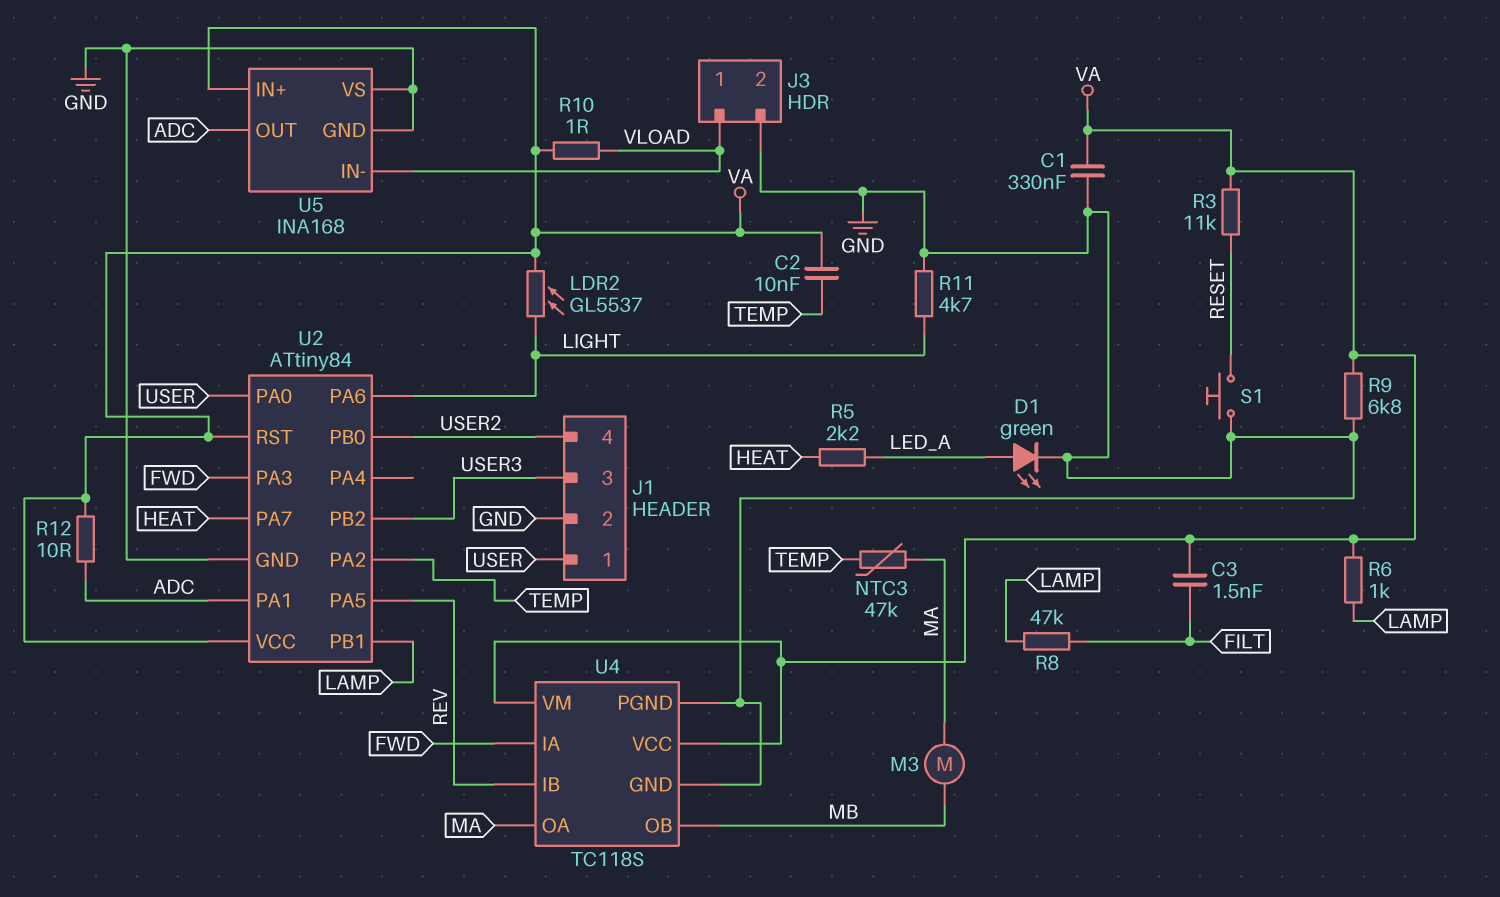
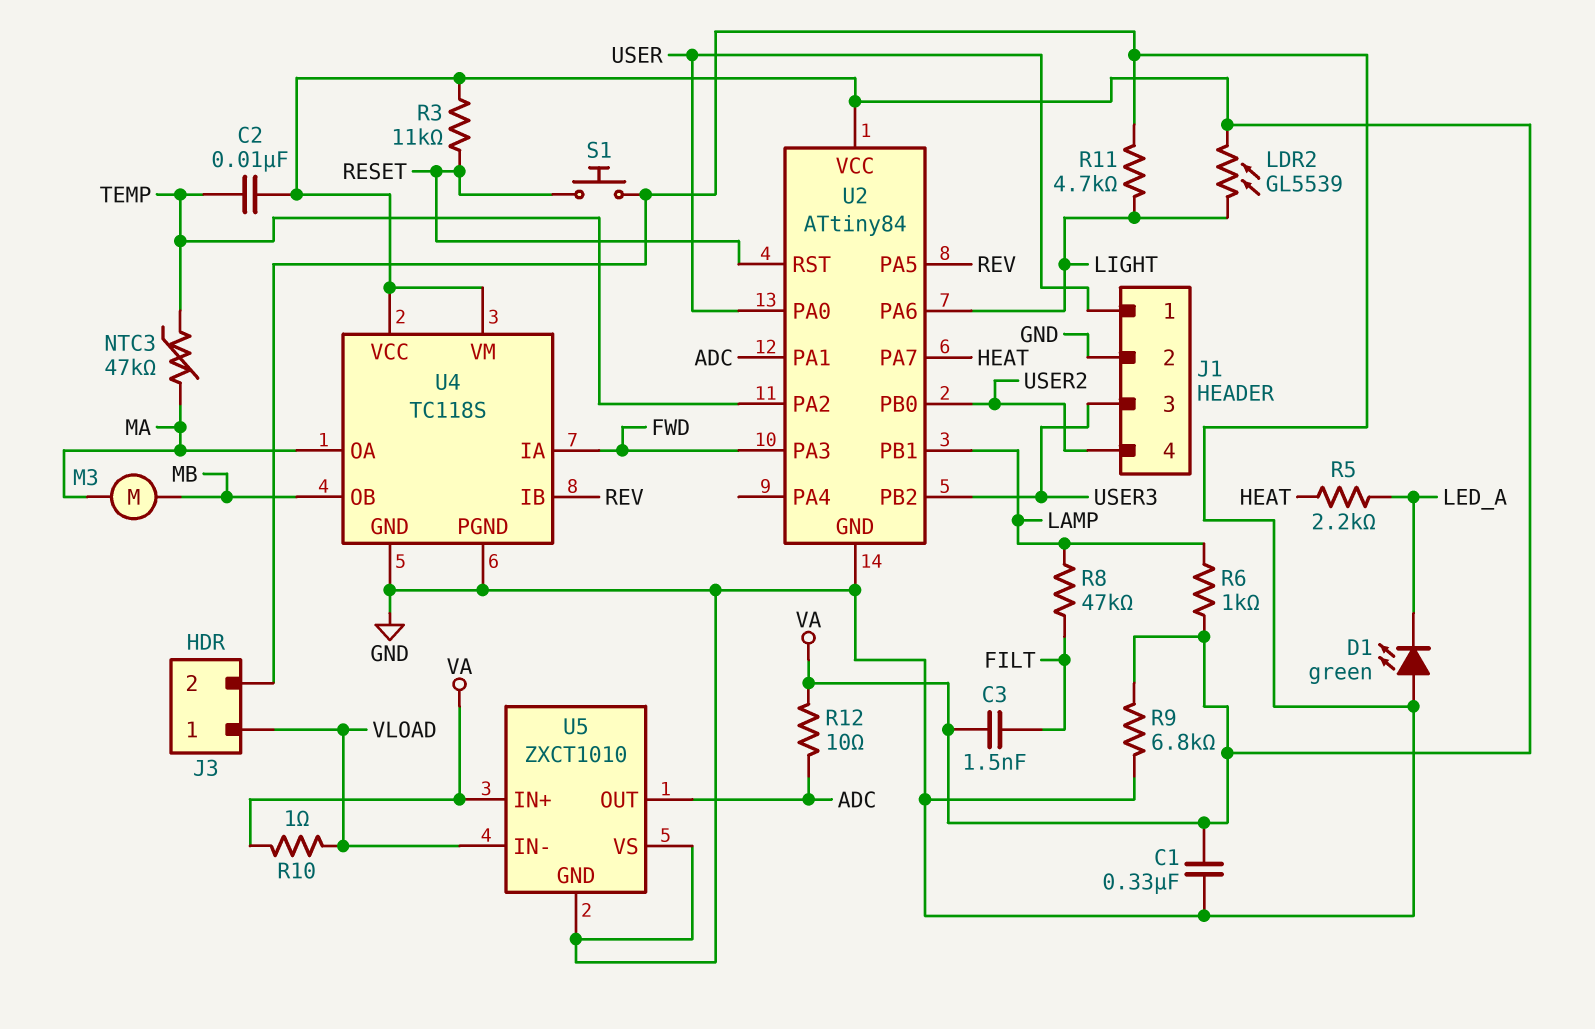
D1: LED green (A LED_A, K GND) -> LED green (A GND, K LED_A)
LDR2: GL5537 (LIGHT, VA) -> GL5539 (LIGHT, VA)
U2 pin RST: VA -> RESET
U5: INA168 -> ZXCT1010

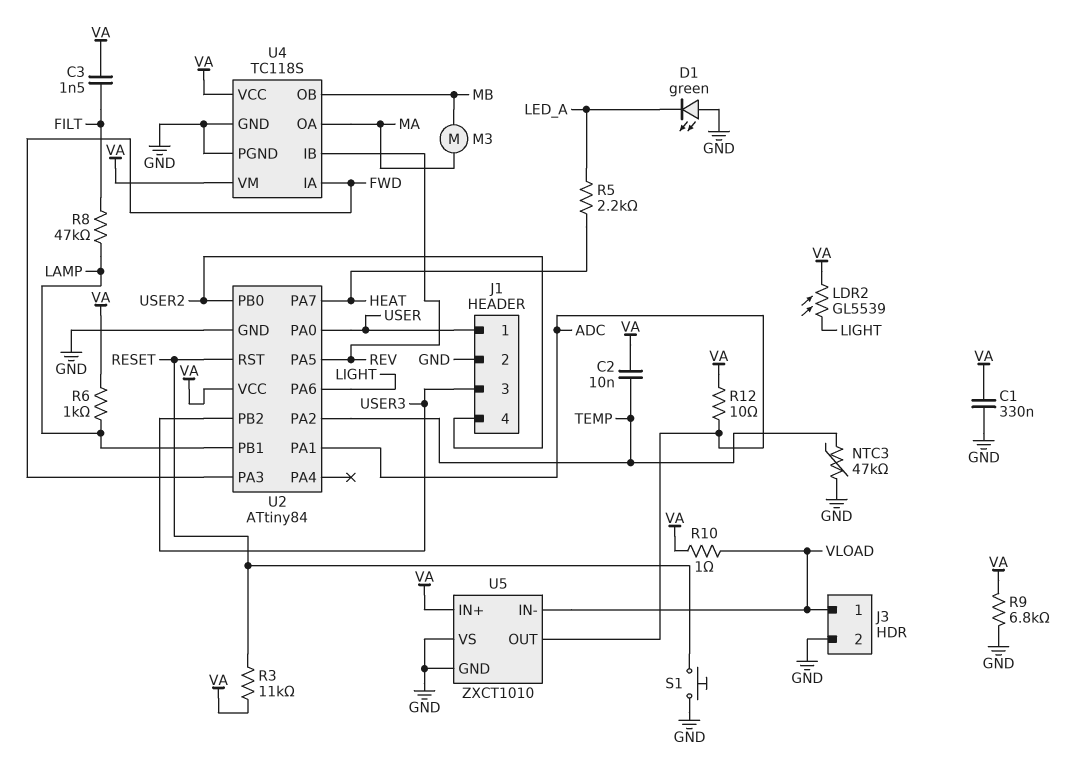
NTC3: 47k (MA, TEMP) -> 47k (GND, TEMP)
R11: 4.7k (GND, LIGHT) -> none

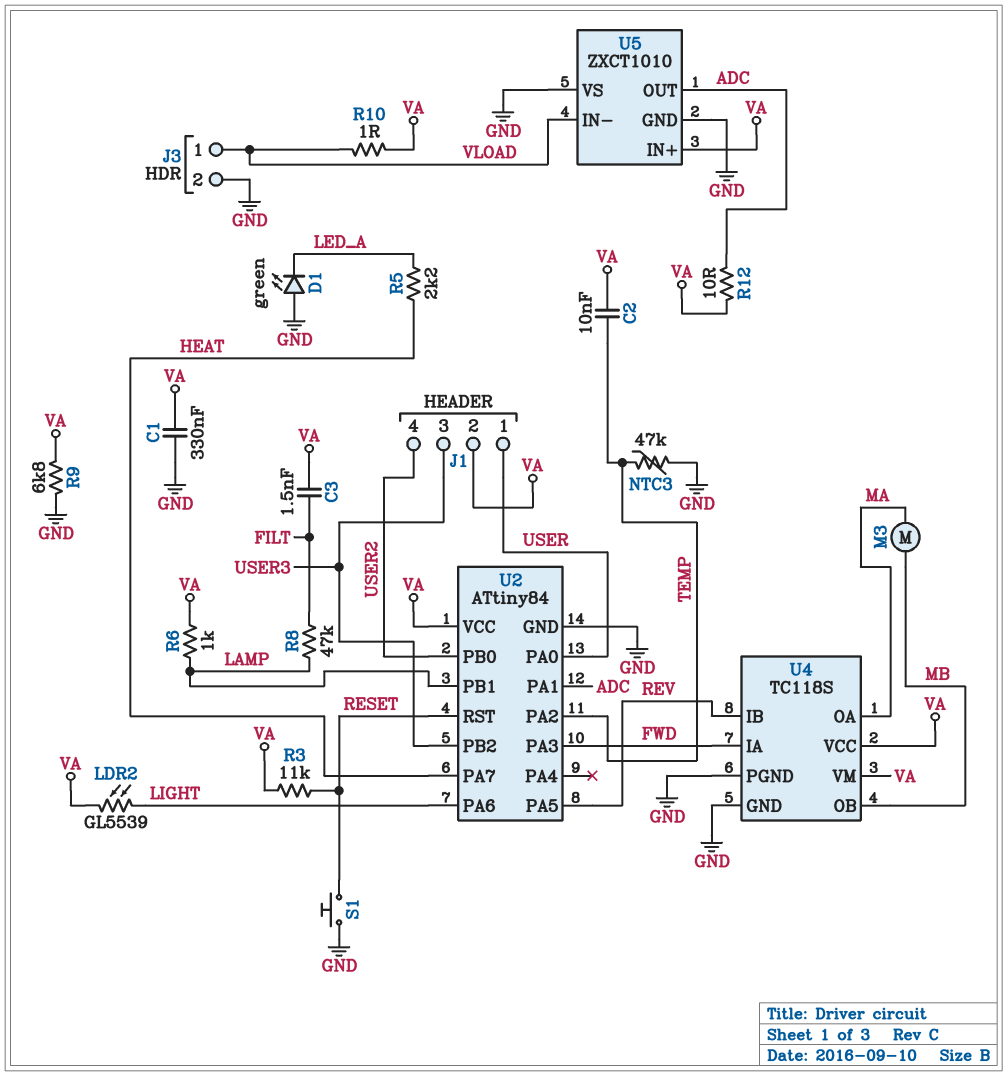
J1 pin 2: GND -> VA

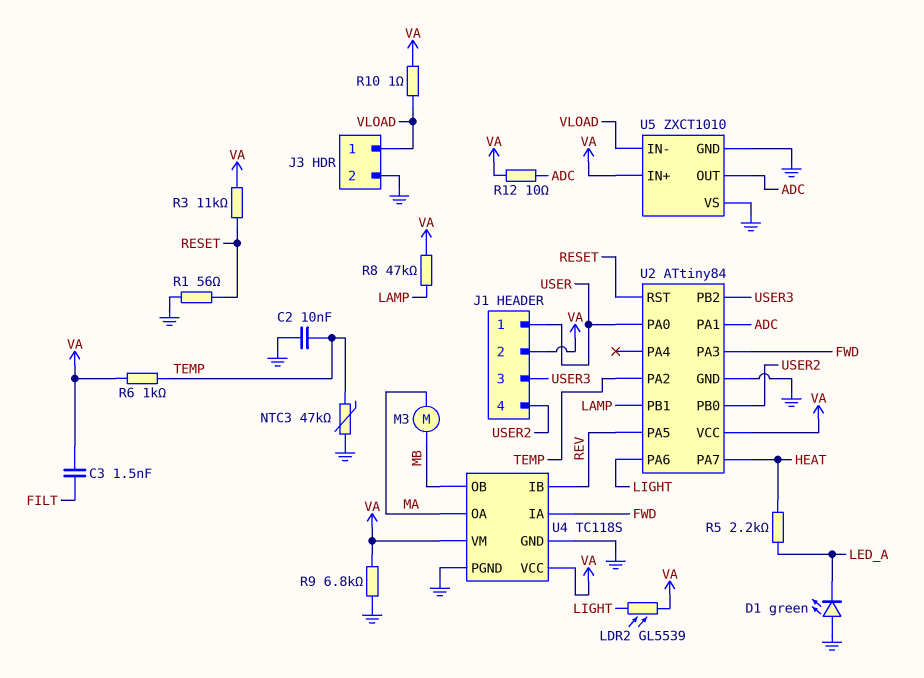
C1: 330nF (GND, VA) -> none
C2: 10nF (TEMP, VA) -> 10nF (GND, TEMP)
R1: none -> 56 (GND, RESET)
R6: 1k (LAMP, VA) -> 1k (TEMP, VA)
R8: 47k (FILT, LAMP) -> 47k (LAMP, VA)
S1: button (GND, RESET) -> none

